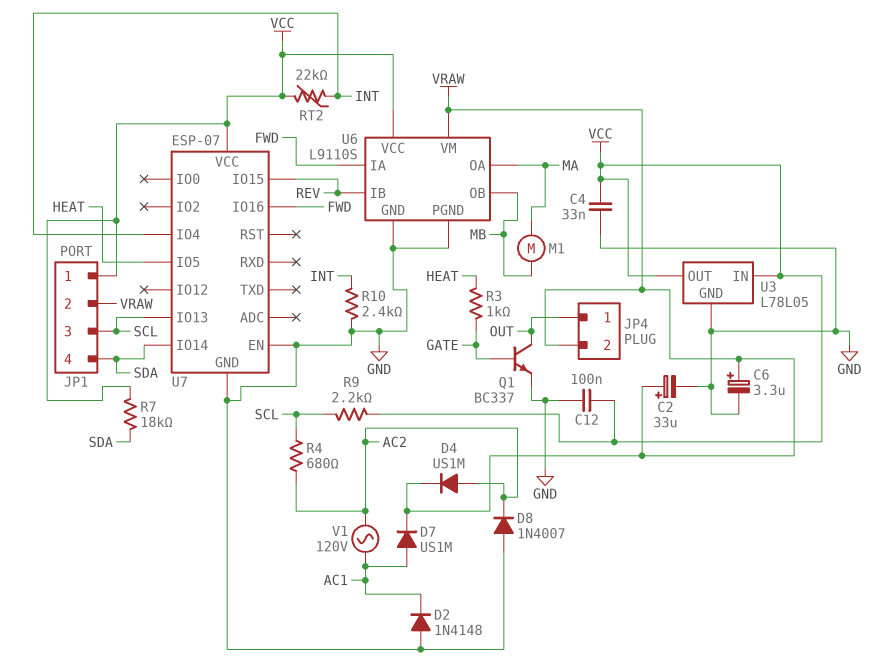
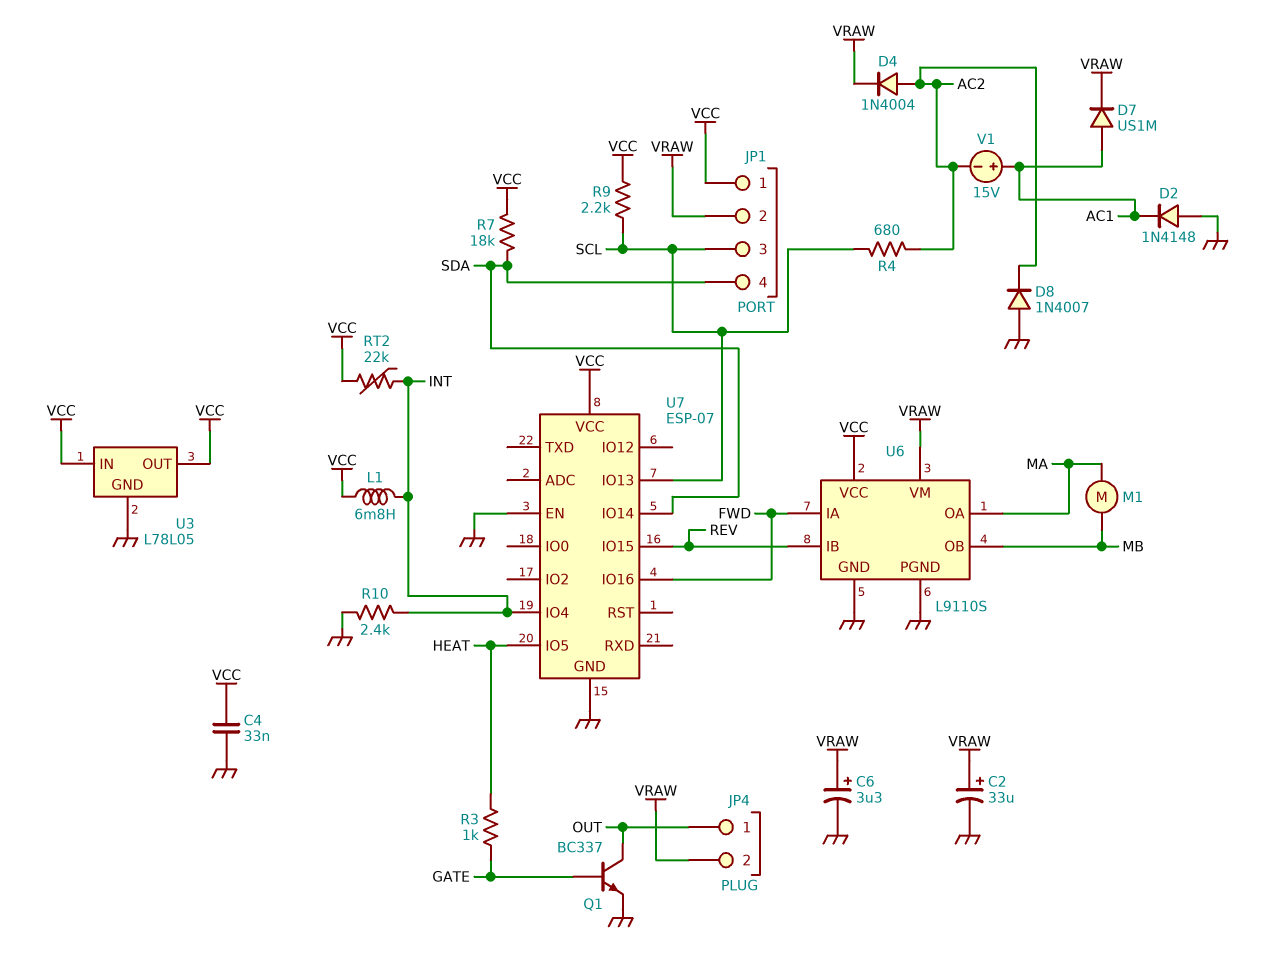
C12: 100nF (GND, VCC) -> none
D4: diode US1M (A AC2, K VRAW) -> diode 1N4004 (A AC2, K VRAW)
L1: none -> 6.8mH (INT, VCC)
V1: AC 120V (AC1, AC2) -> 15V (plus AC1, minus AC2)

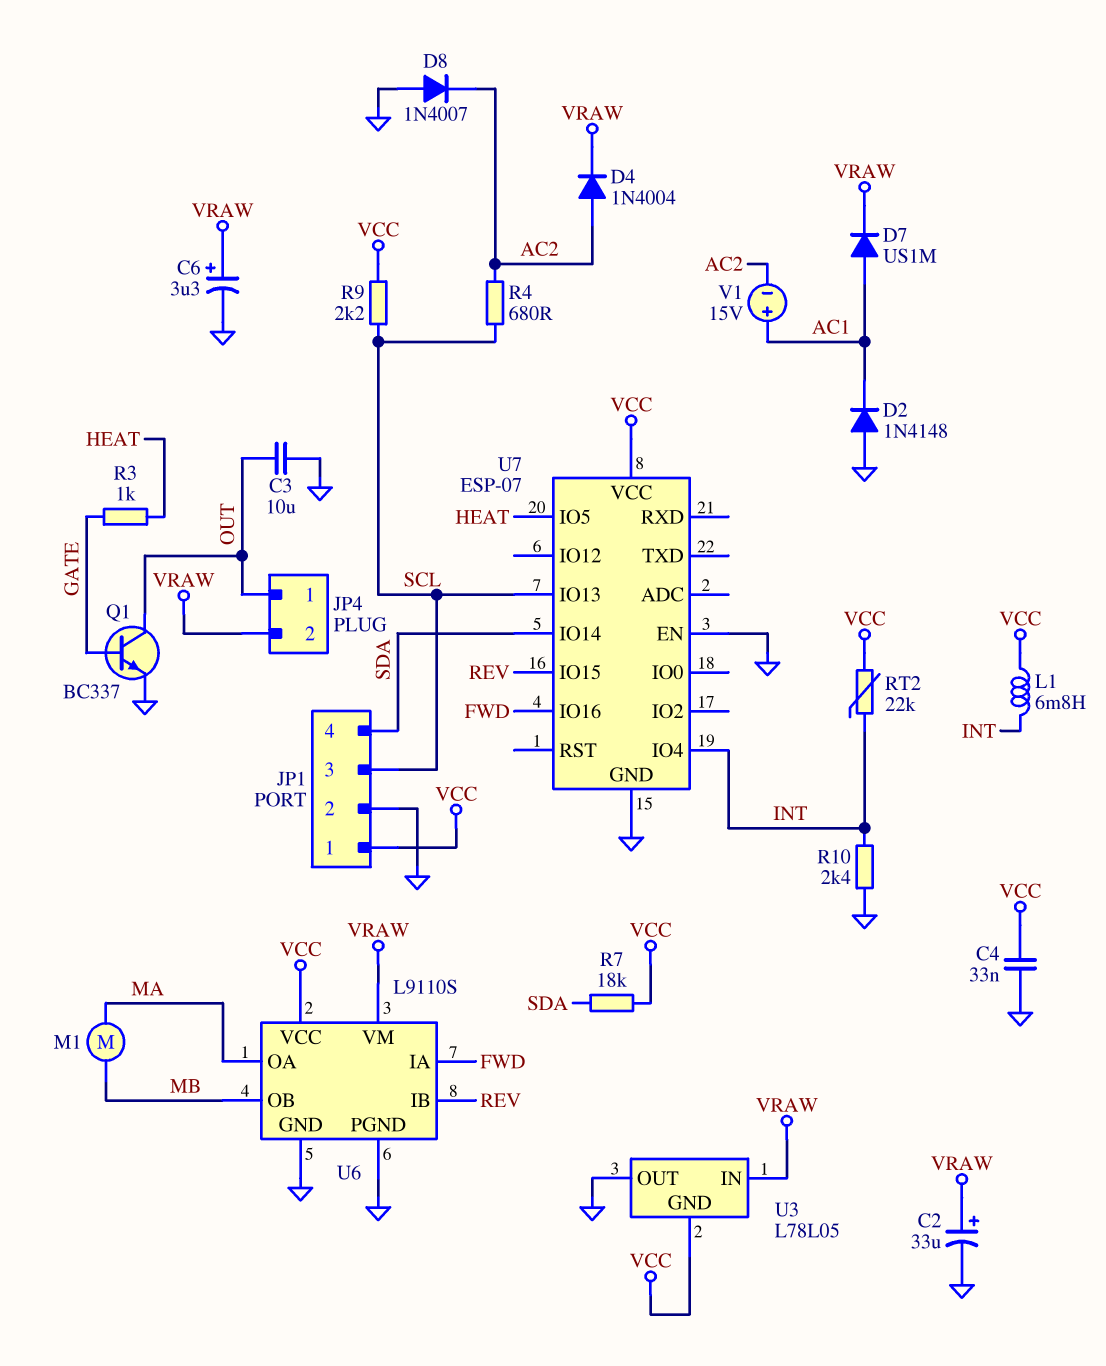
C3: none -> 10uF (GND, OUT)
JP1 pin 2: VRAW -> GND
U3 pin GND: GND -> VCC
U3 pin IN: VCC -> VRAW
U3 pin OUT: VCC -> GND

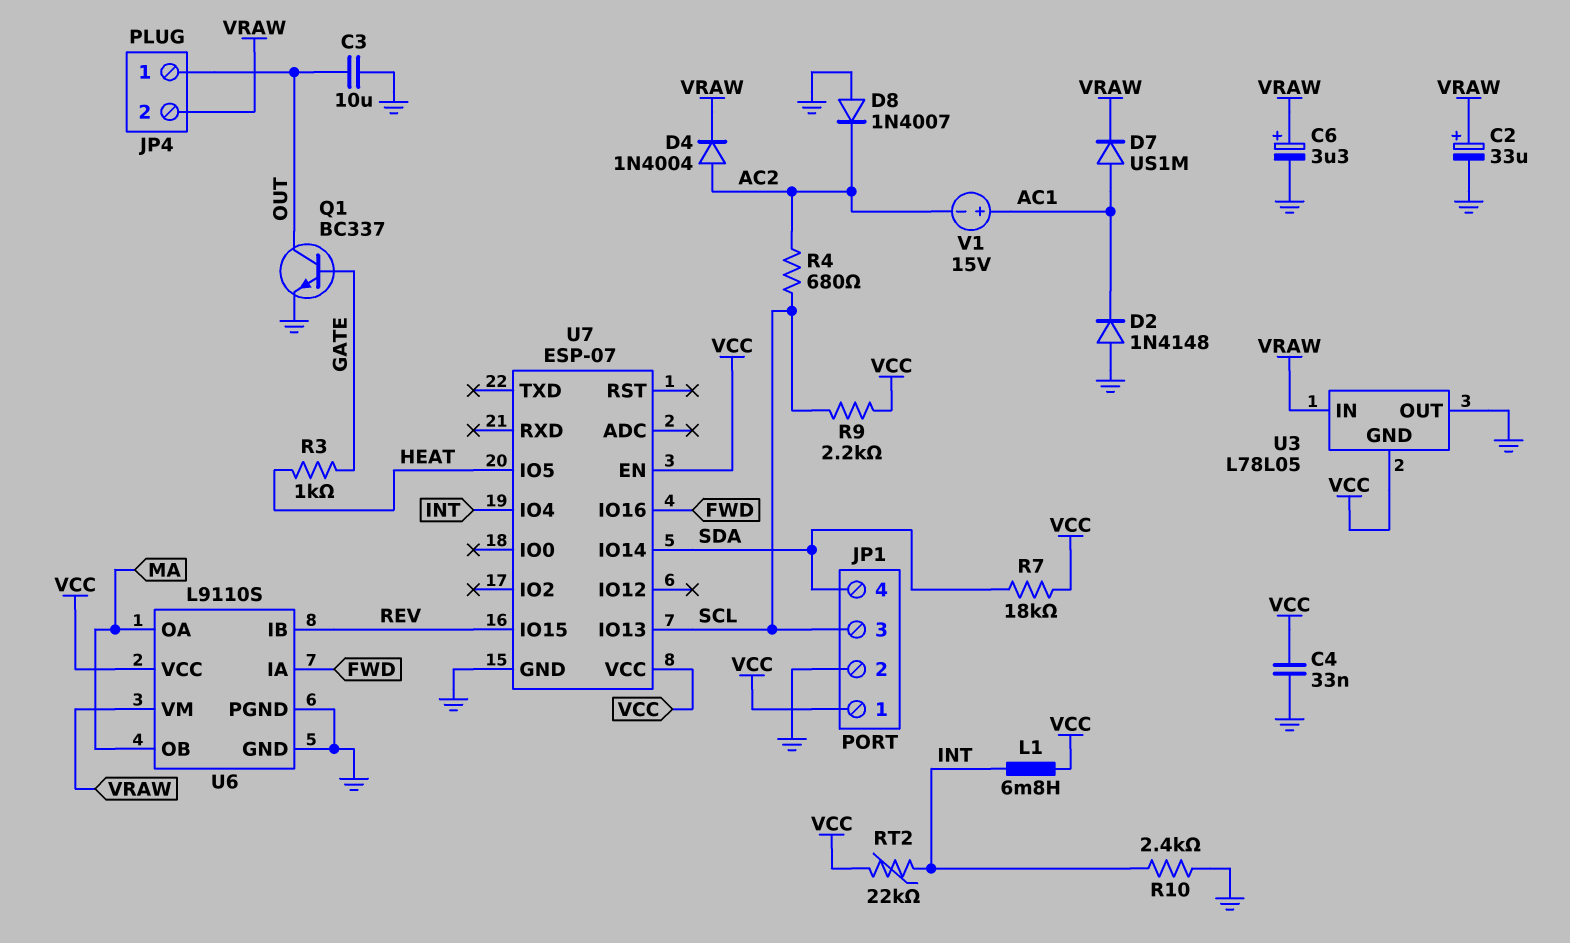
M1: motor (MA, MB) -> none
U6 pin OB: MB -> MA
U7 pin EN: GND -> VCC

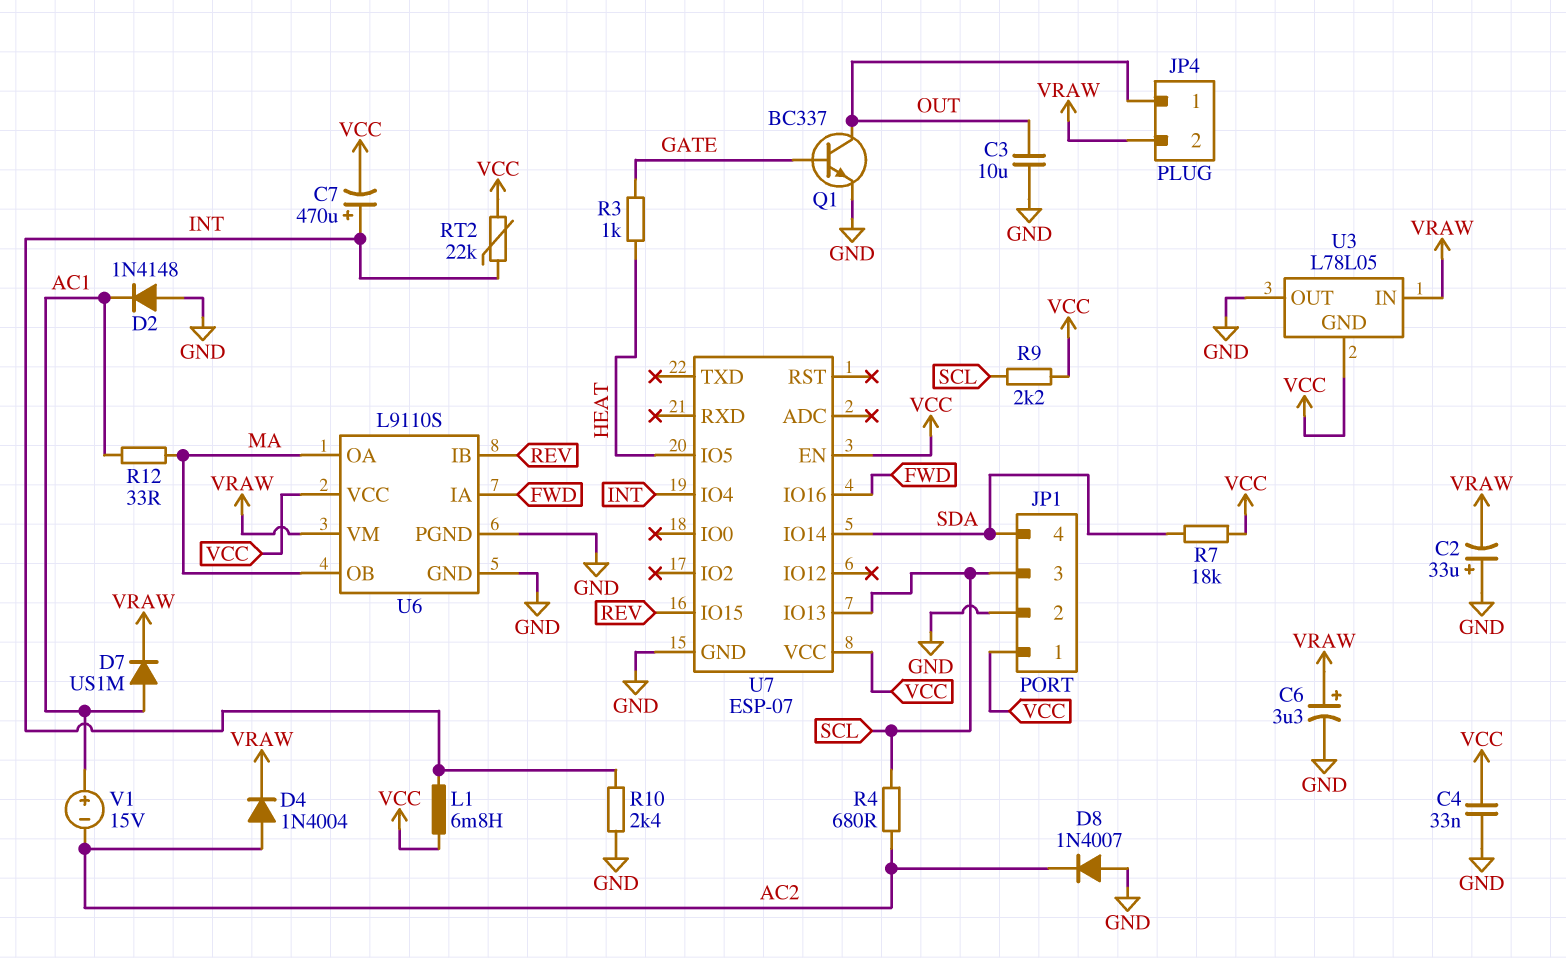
C2: 33uF (plus VRAW, minus GND) -> 33uF (plus GND, minus VRAW)
C7: none -> 470uF (plus INT, minus VCC)
R12: none -> 33 (AC1, MA)

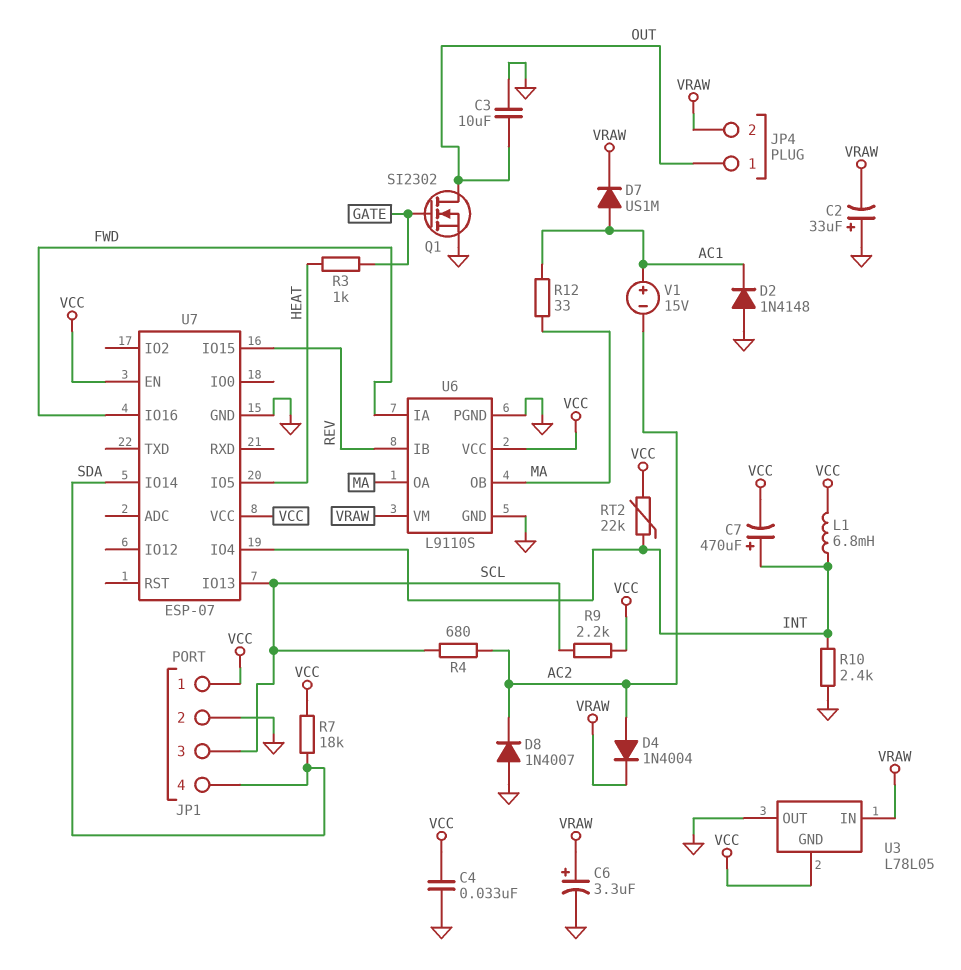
Q1: NPN BC337 (B GATE, C OUT, E GND) -> NMOS SI2302 (G GATE, D OUT, S GND)

